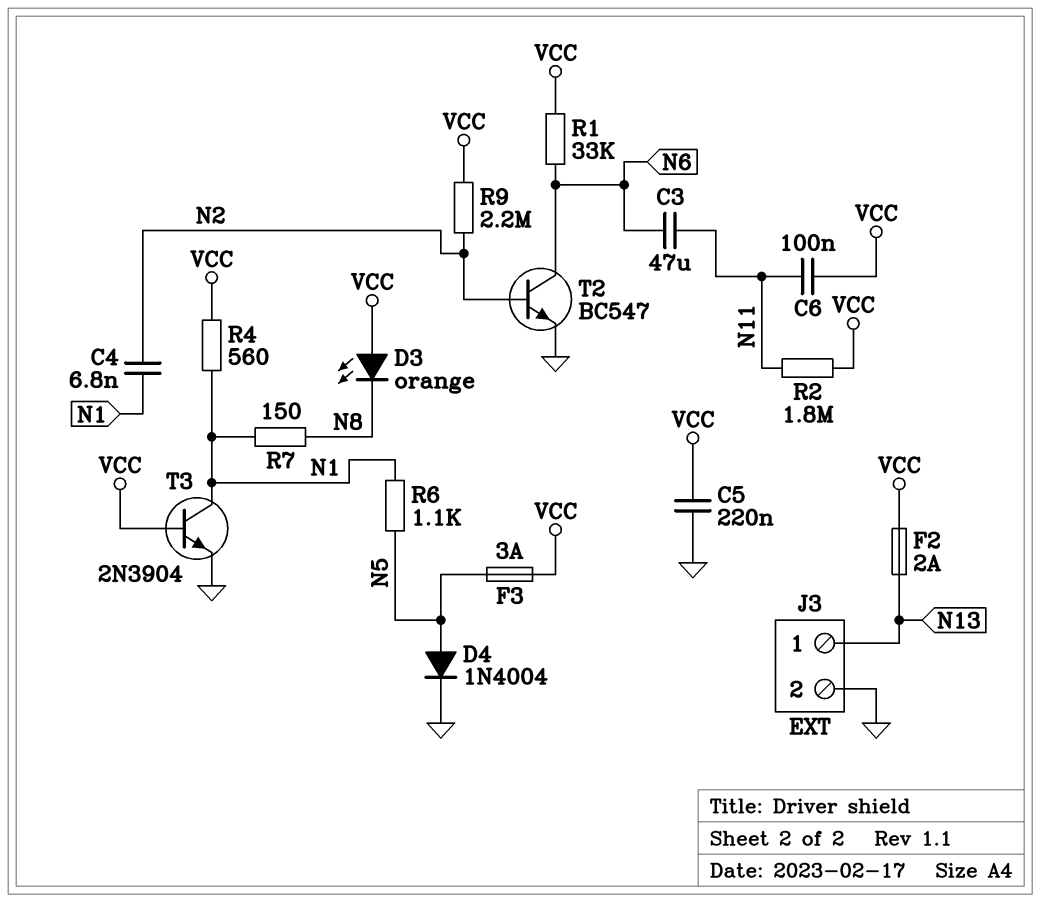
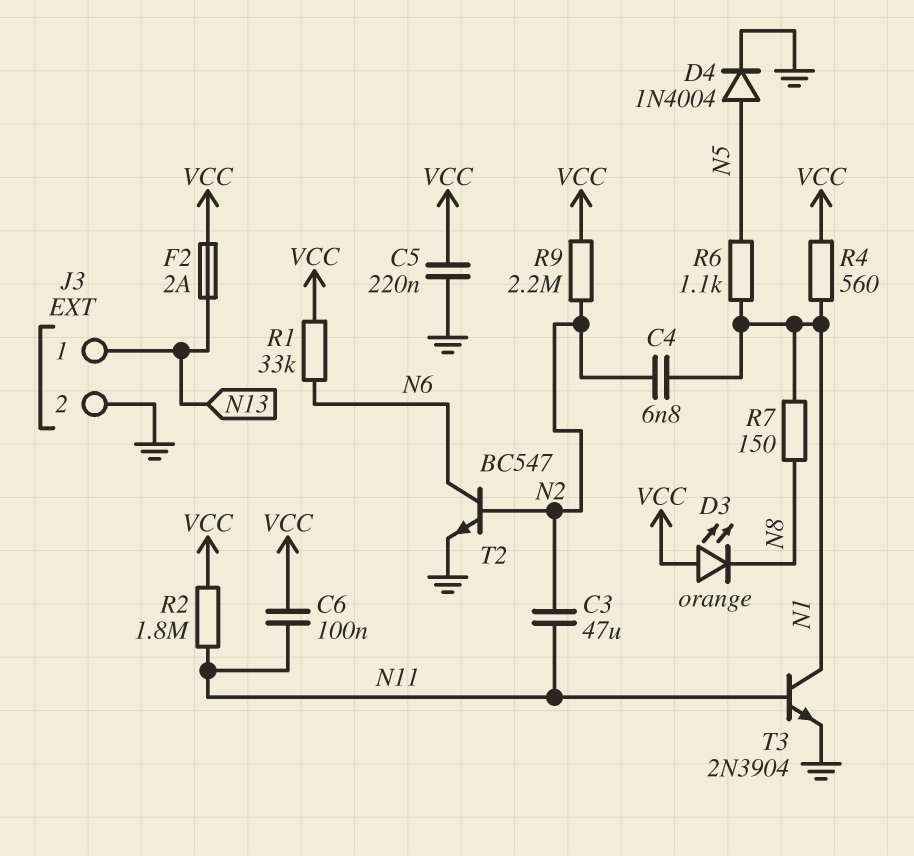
C3: 47uF (N6, N11) -> 47uF (N2, N11)
F3: 3A (N5, VCC) -> none
T3: NPN 2N3904 (B VCC, C N1, E GND) -> NPN 2N3904 (B N11, C N1, E GND)

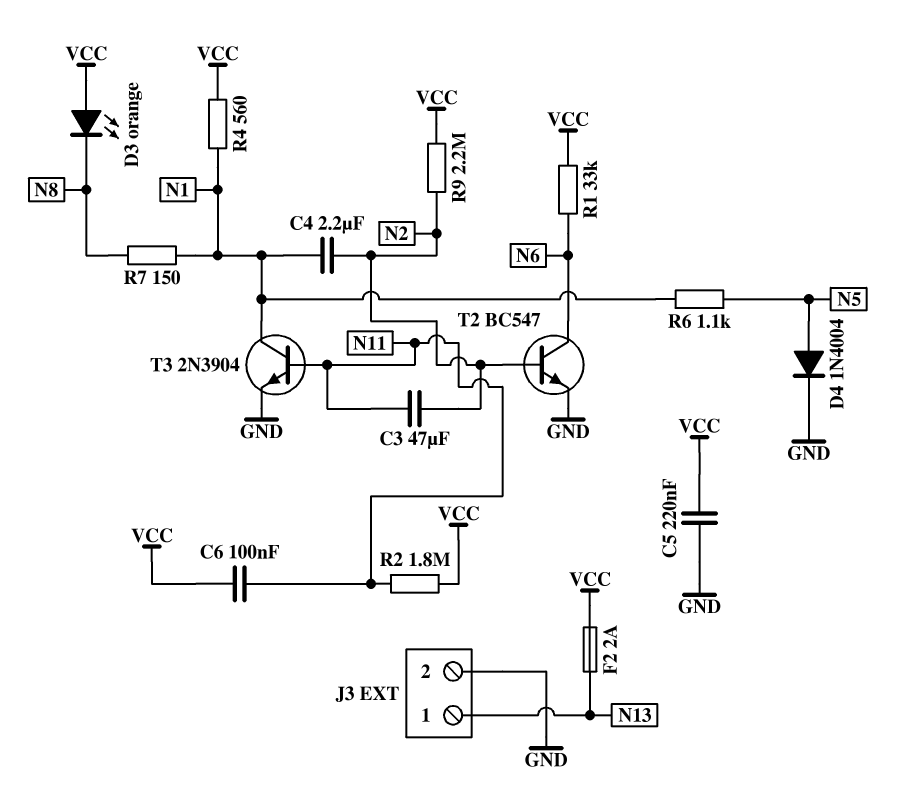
C4: 6.8nF (N1, N2) -> 2.2uF (N1, N2)

